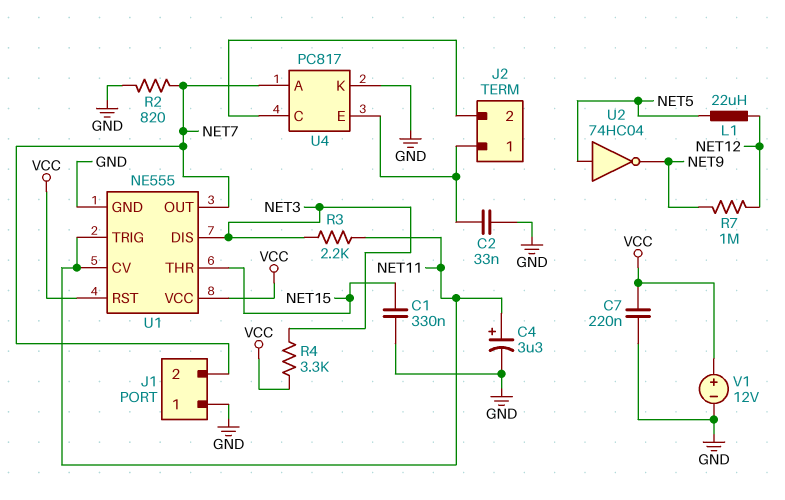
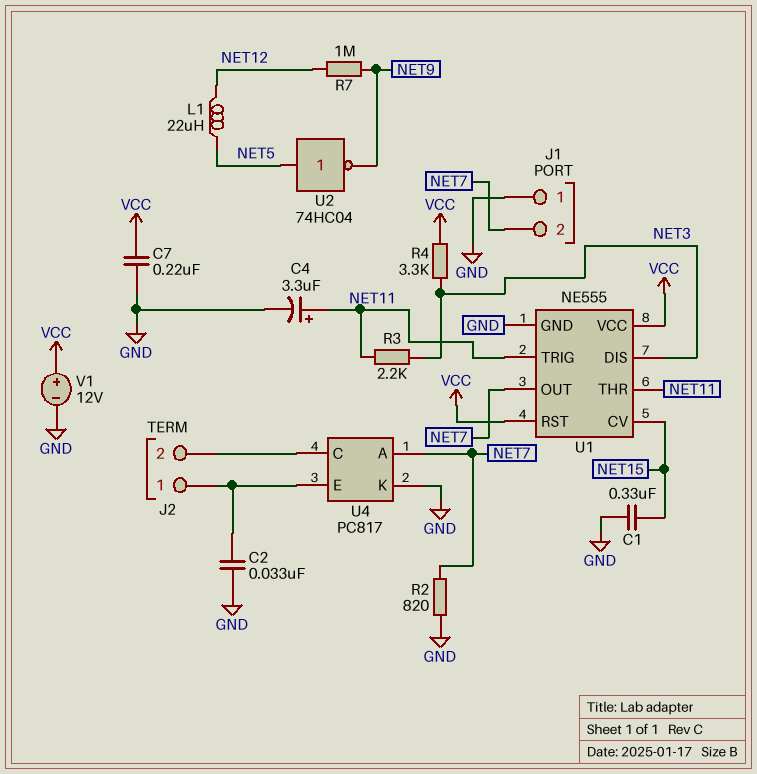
U1 pin CV: NET11 -> NET15
U1 pin THR: NET15 -> NET11

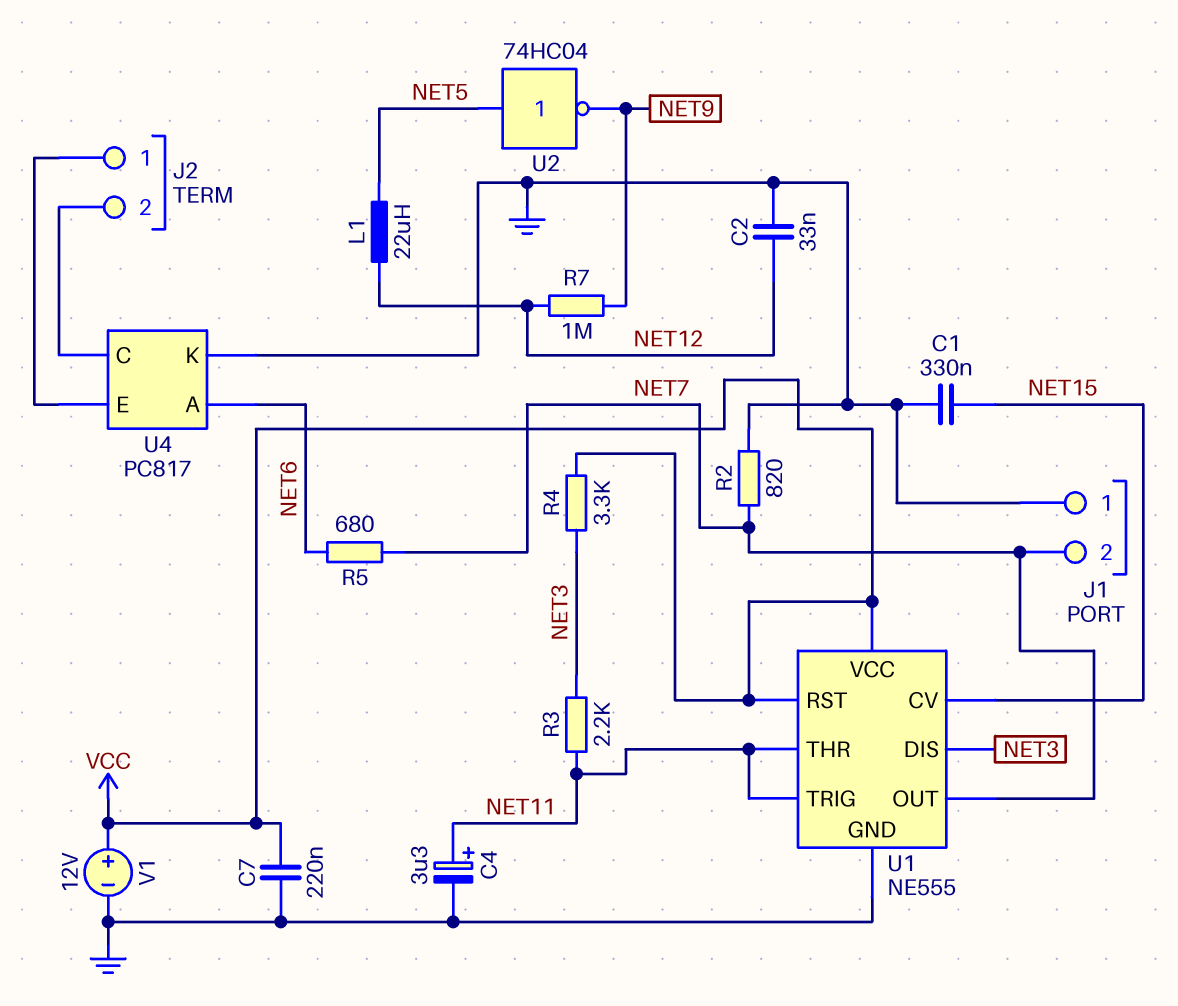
C2: 33nF (GND, J2/1) -> 33nF (GND, NET12)
R5: none -> 680 (NET6, NET7)
U4 pin A: NET7 -> NET6

